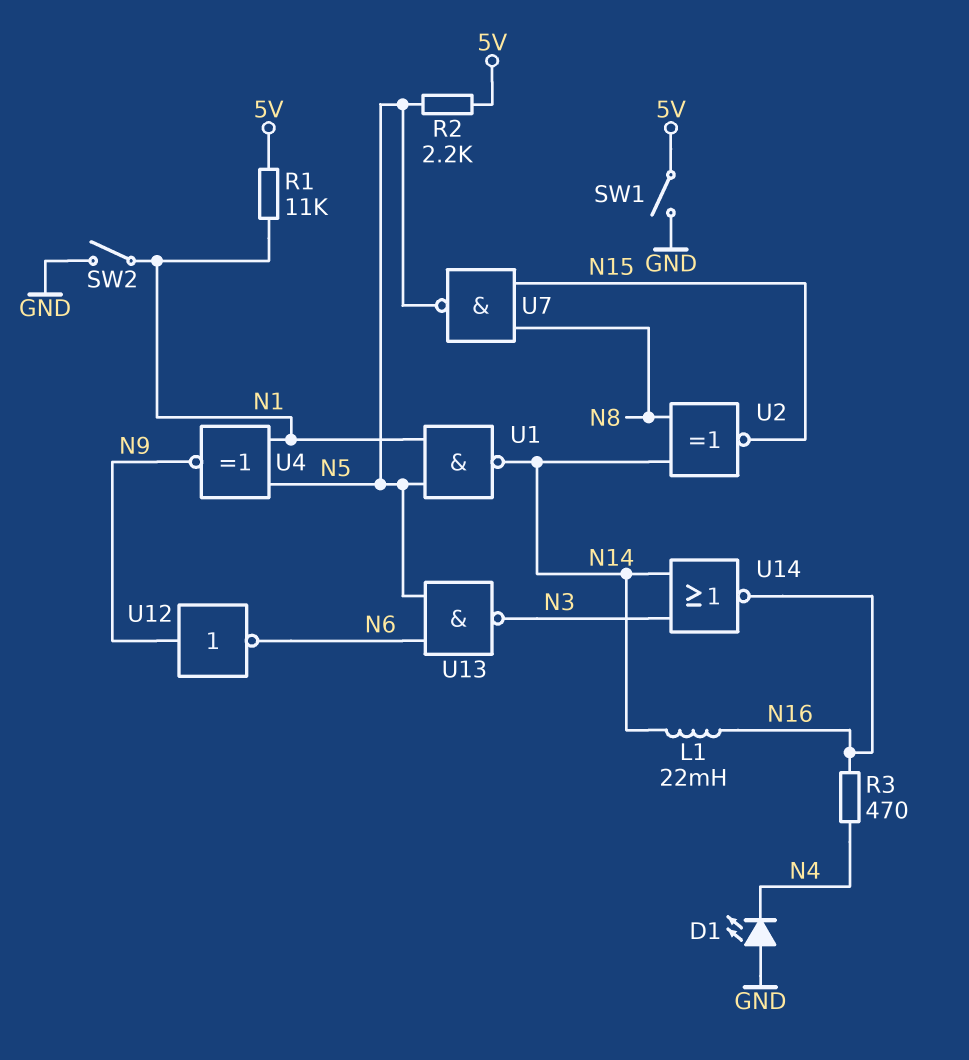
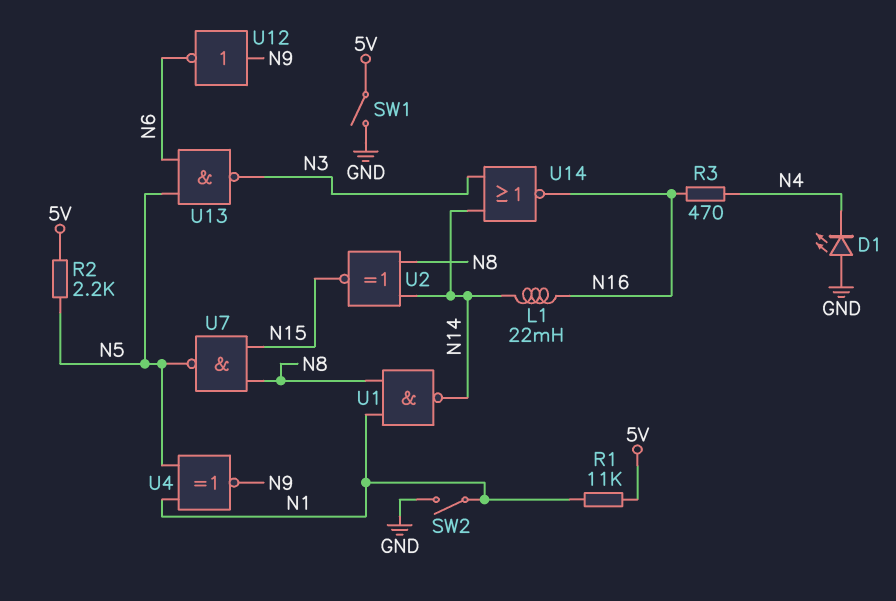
U1: NAND (in N1, in N5, out N14) -> NAND (in N1, in N8, out N14)

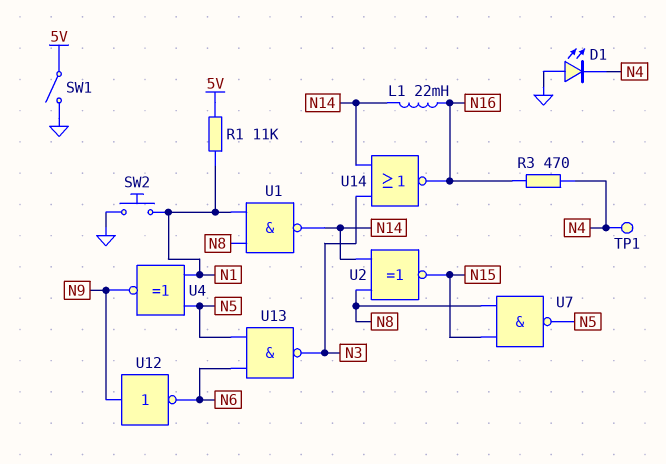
R2: 2.2k (5V, N5) -> none
SW2: switch (GND, N1) -> button (GND, N1)
TP1: none -> test point (N4)

